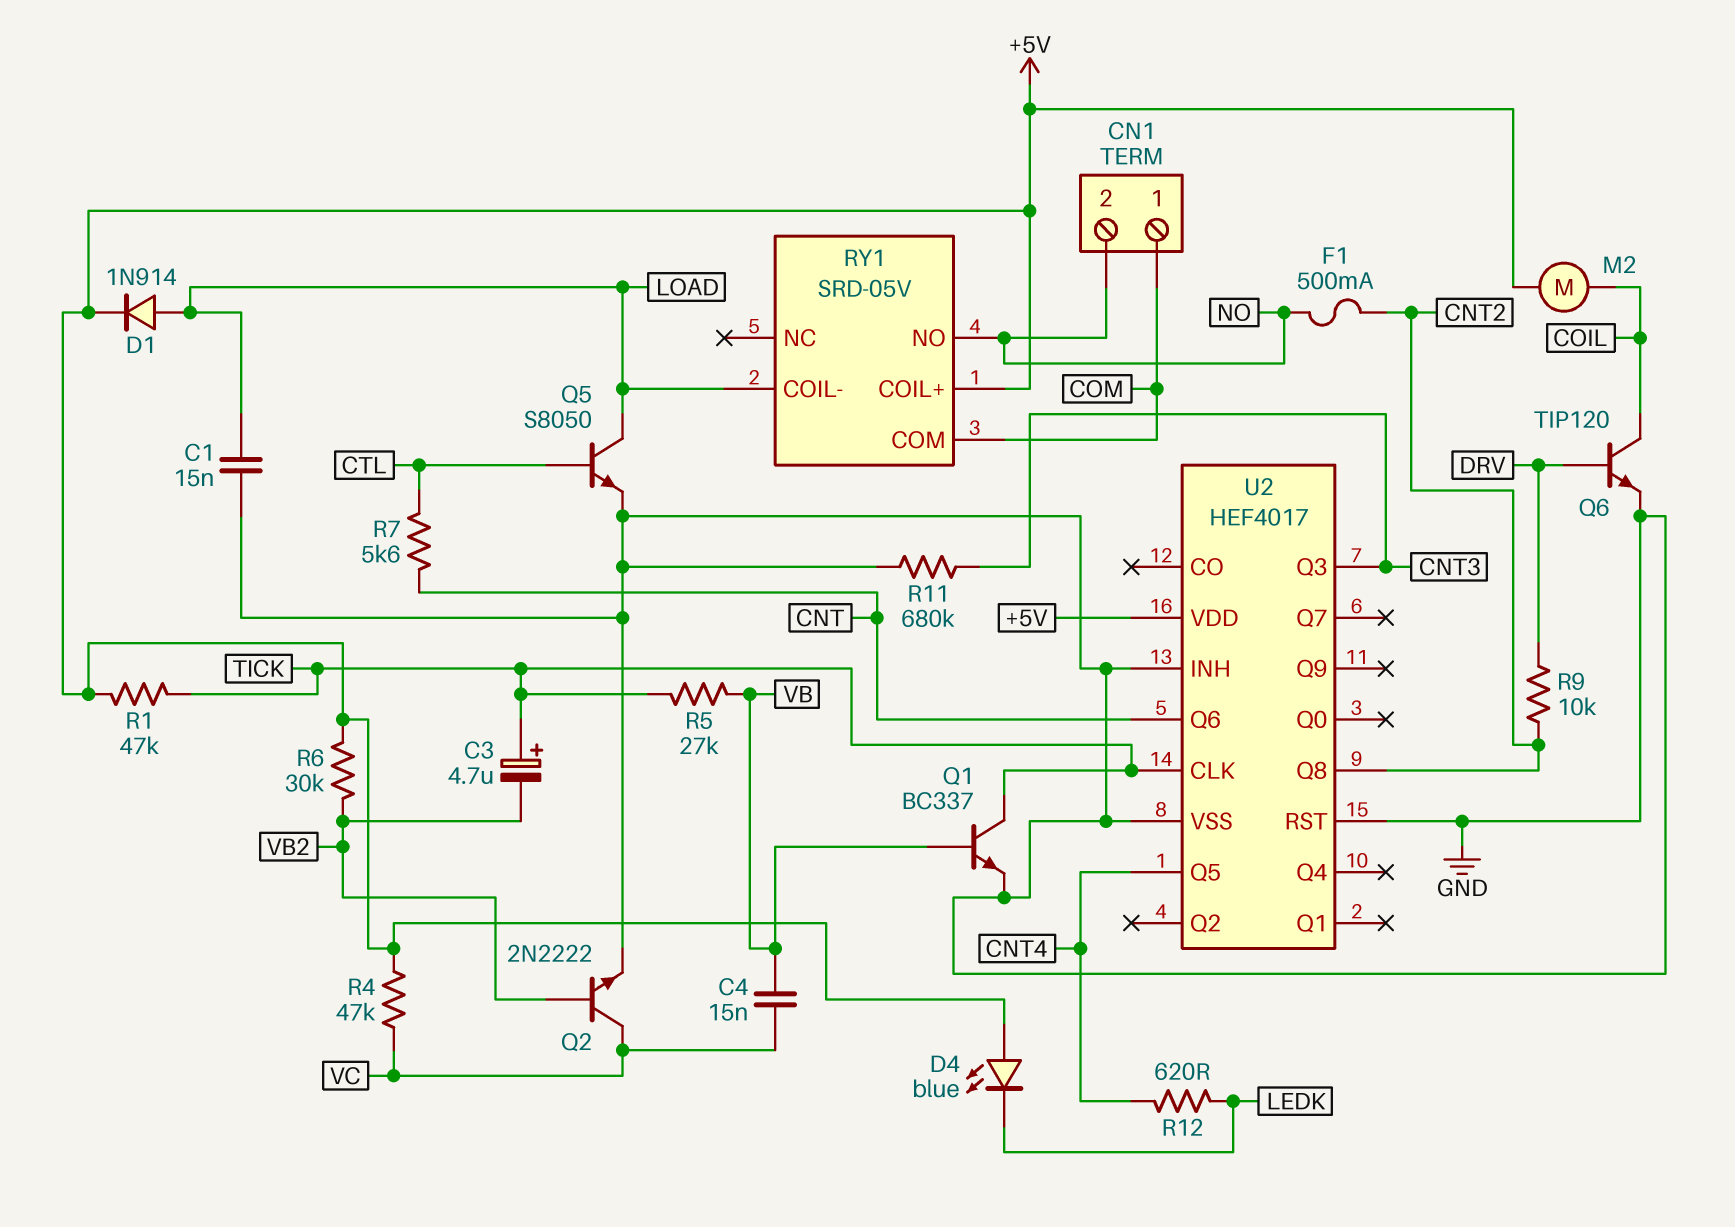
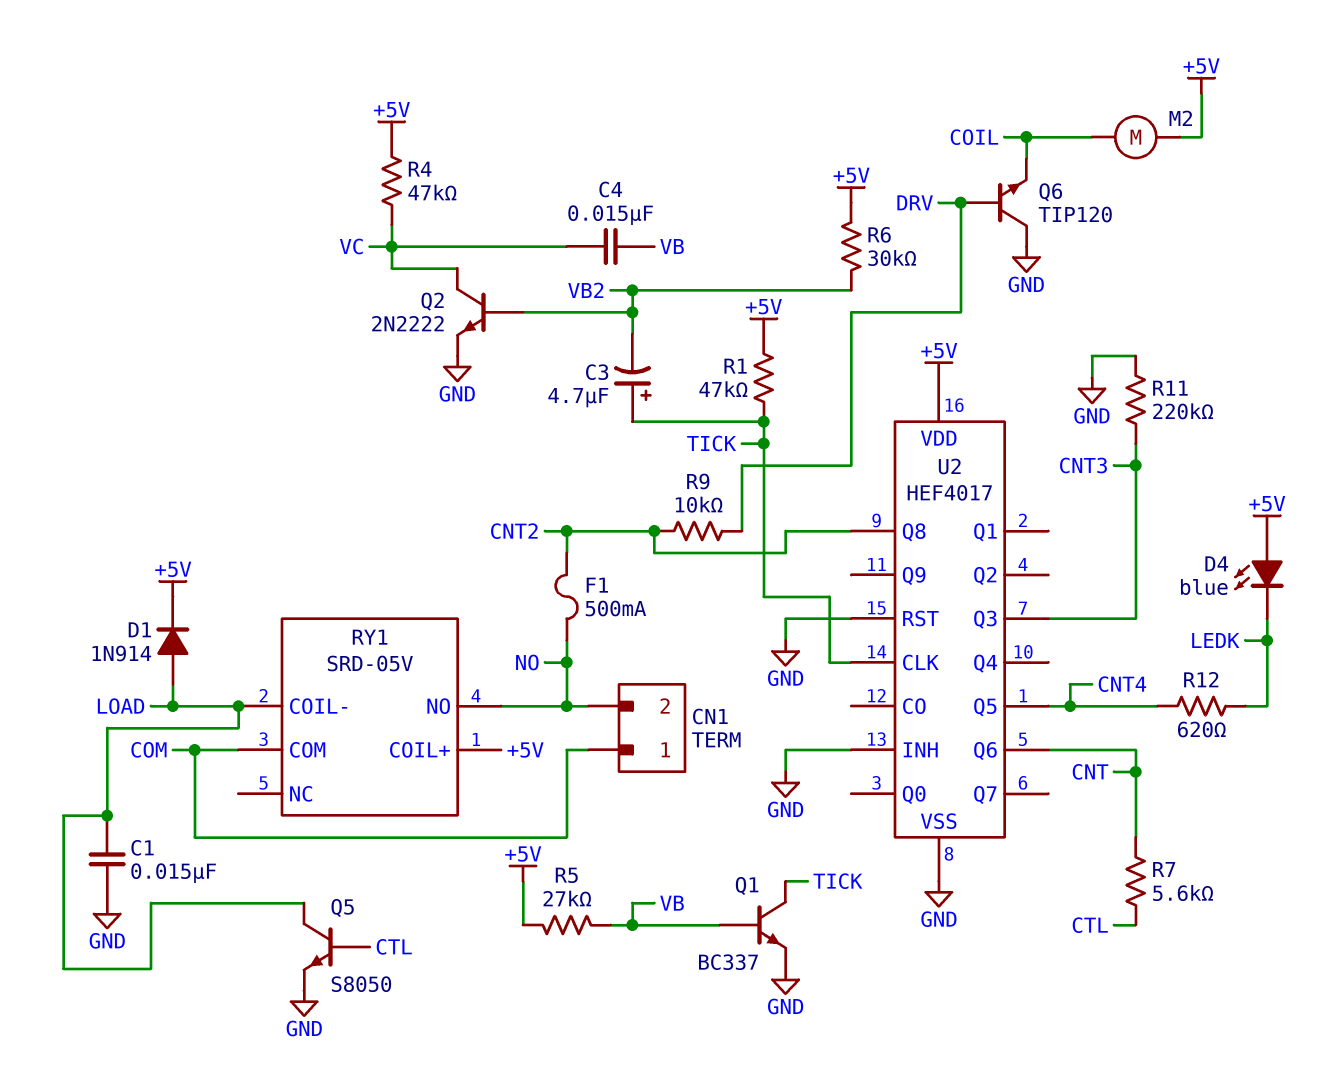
Q6: NPN TIP120 (B DRV, C COIL, E GND) -> NPN TIP120 (B DRV, C GND, E COIL)
R5: 27k (TICK, VB) -> 27k (+5V, VB)
R11: 680k (CNT3, GND) -> 220k (CNT3, GND)

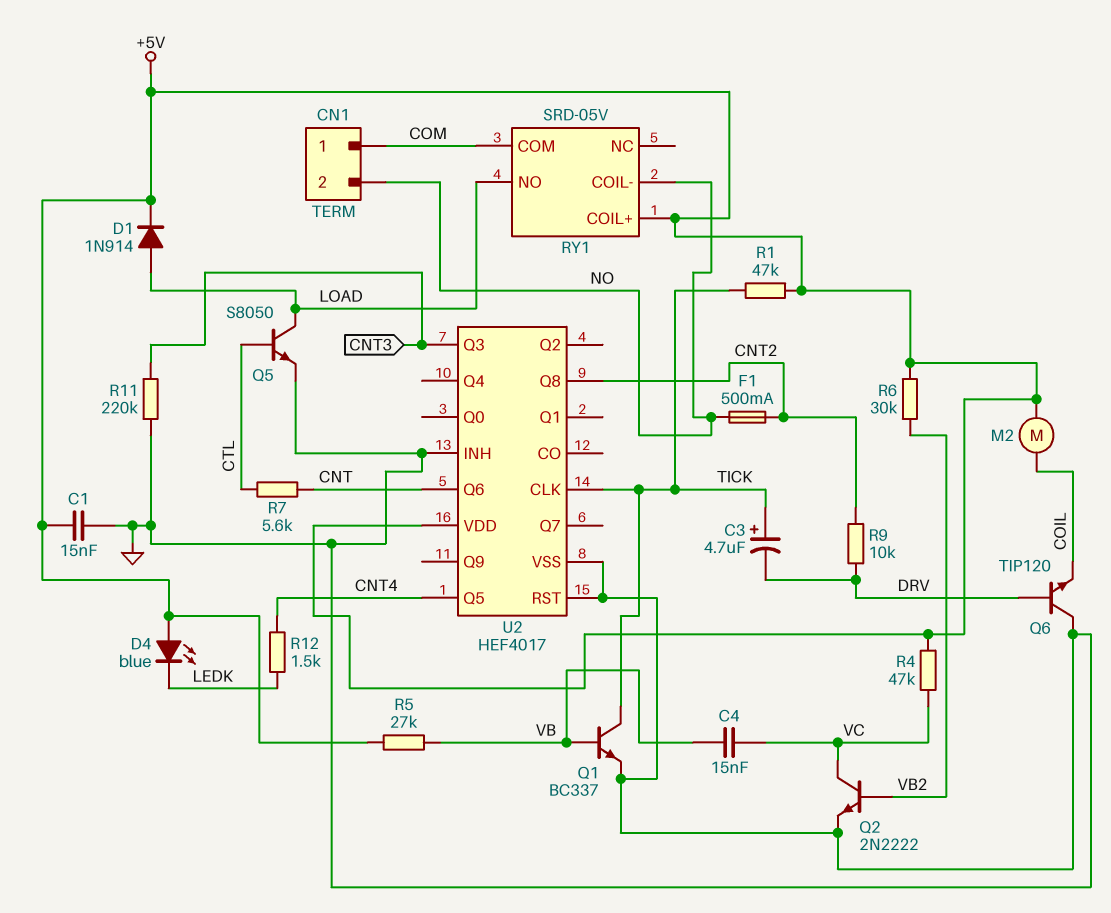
C1: 15nF (GND, LOAD) -> 15nF (+5V, GND)
C3: 4.7uF (plus TICK, minus VB2) -> 4.7uF (plus TICK, minus DRV)
R12: 620 (CNT4, LEDK) -> 1.5k (CNT4, LEDK)
RY1 pin COIL-: LOAD -> NO
RY1 pin NO: NO -> LOAD

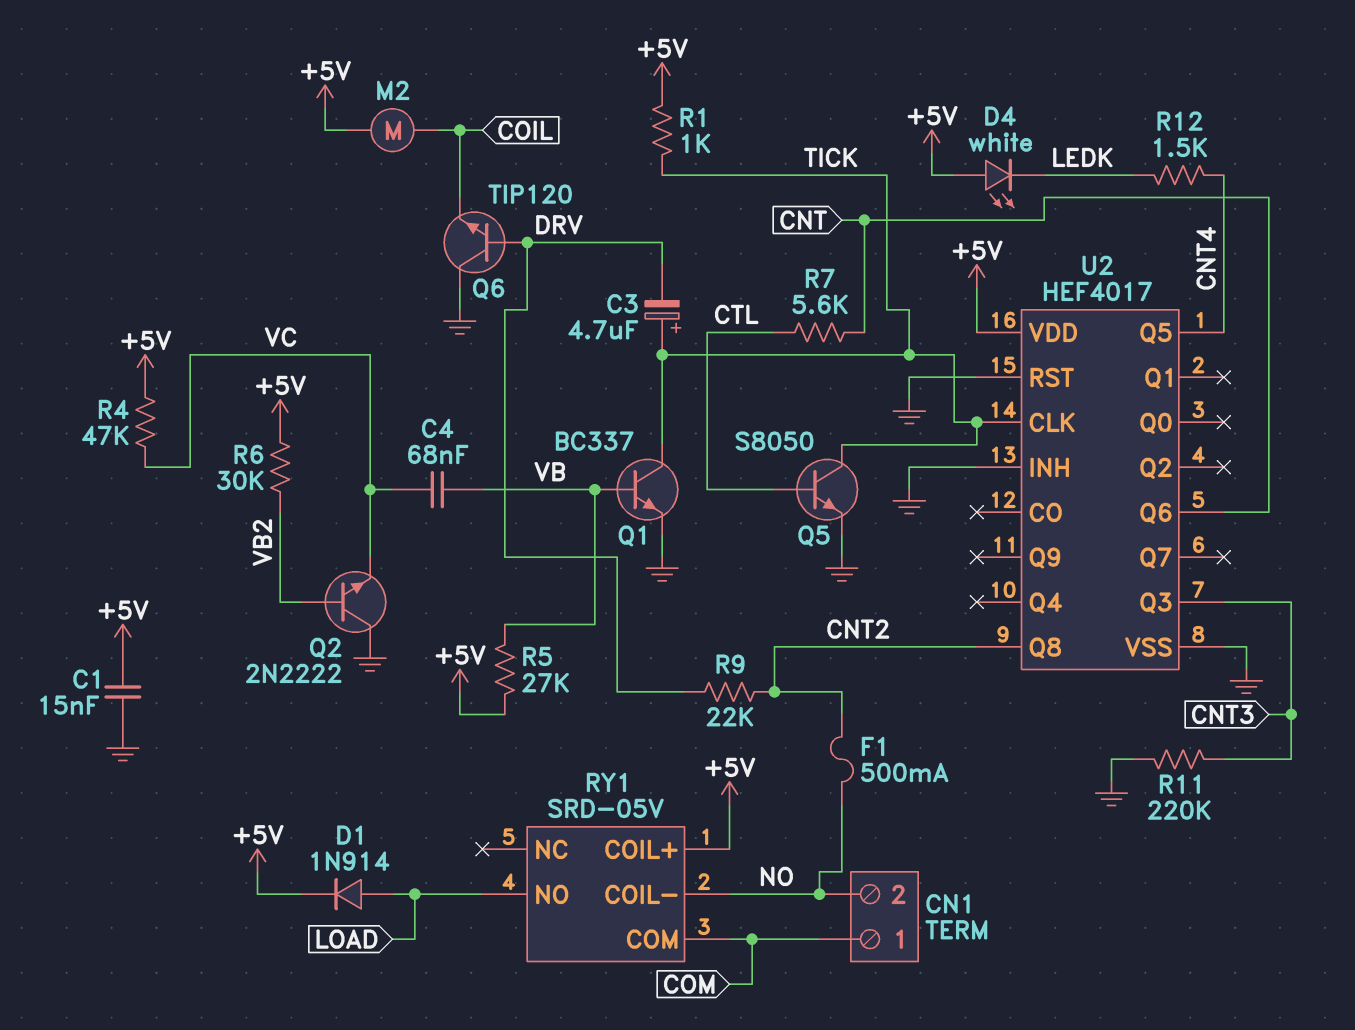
C4: 15nF (VB, VC) -> 68nF (VB, VC)
D4: LED blue (A +5V, K LEDK) -> LED white (A +5V, K LEDK)
Q2: NPN 2N2222 (B VB2, C VC, E GND) -> NPN 2N2222 (B VB2, C GND, E VC)
Q5: NPN S8050 (B CTL, C LOAD, E GND) -> NPN S8050 (B CTL, C TICK, E GND)
R1: 47k (+5V, TICK) -> 1k (+5V, TICK)
R9: 10k (CNT2, DRV) -> 22k (CNT2, DRV)

